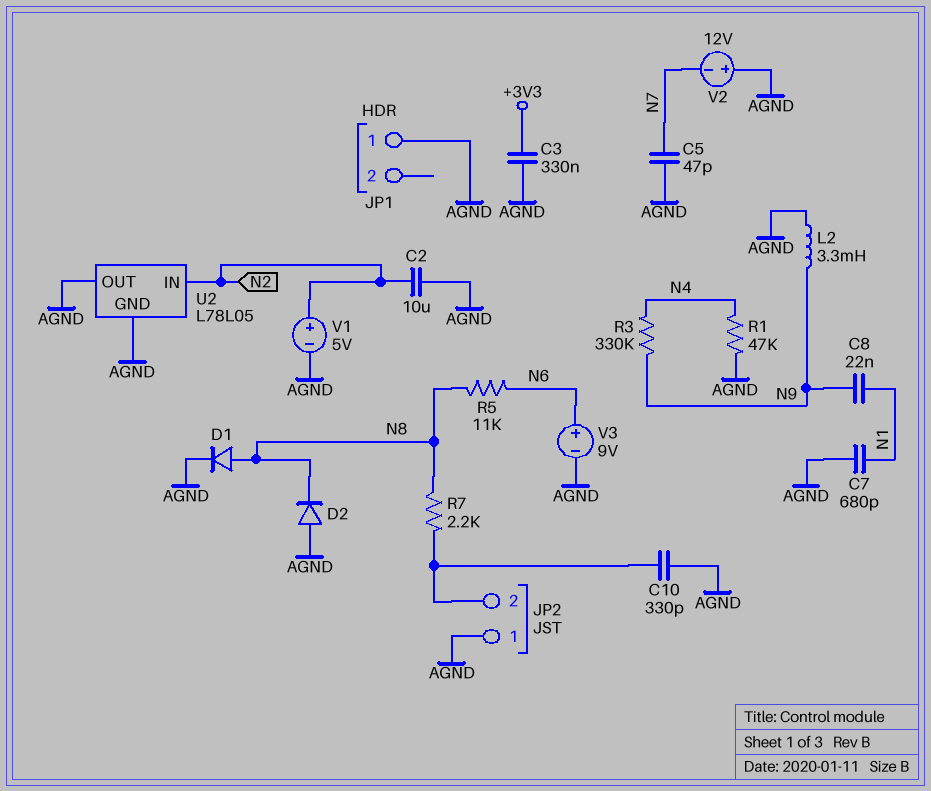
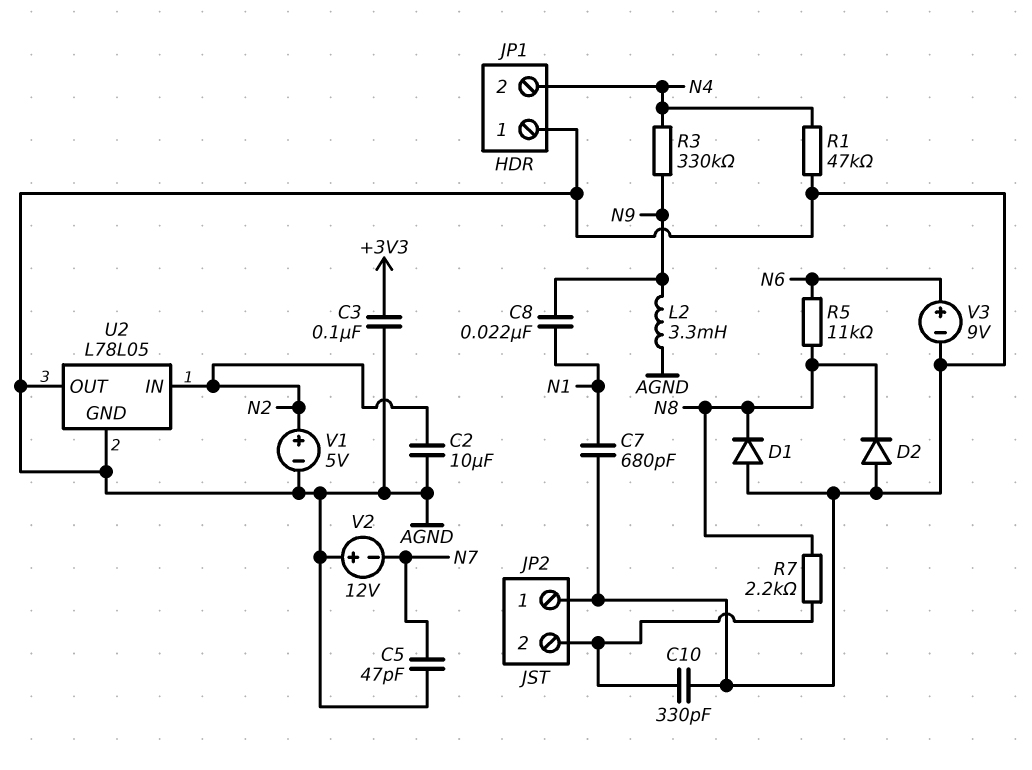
C3: 330nF (+3V3, AGND) -> 100nF (+3V3, AGND)
D1: diode (A N8, K AGND) -> diode (A AGND, K N8)
JP1 pin 2: none -> N4

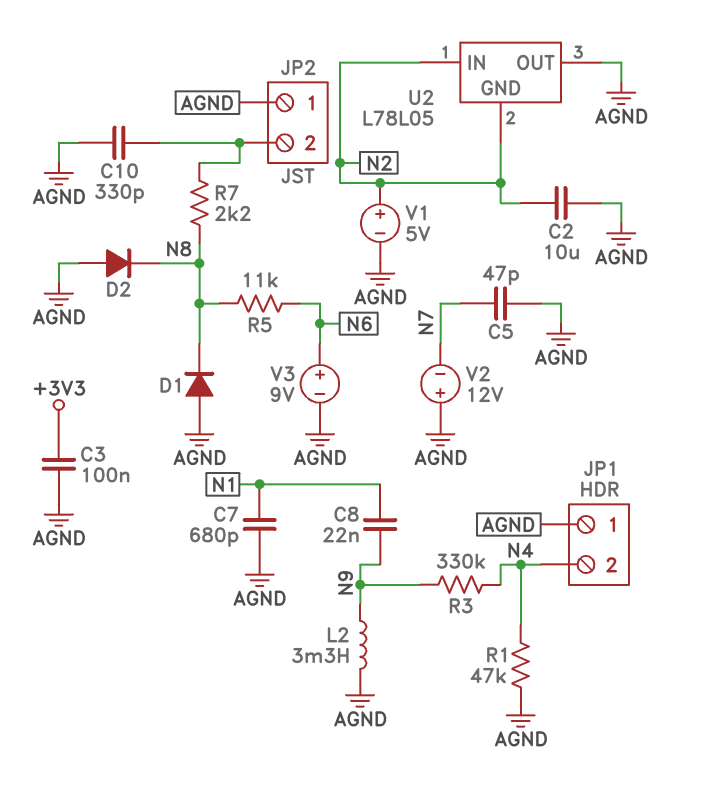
U2 pin GND: AGND -> N2

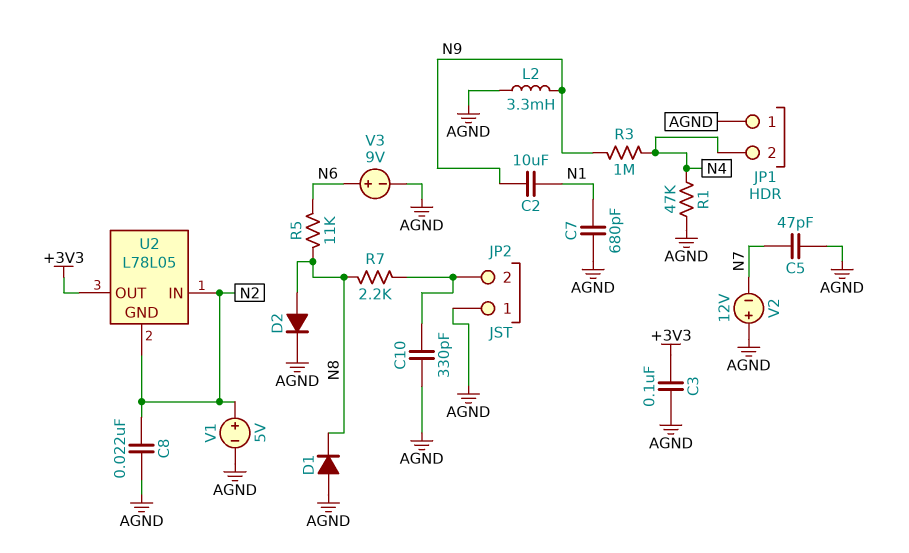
C2: 10uF (AGND, N2) -> 10uF (N1, N9)
C8: 22nF (N1, N9) -> 22nF (AGND, N2)
D2: diode (A AGND, K N8) -> diode (A N8, K AGND)
R3: 330k (N4, N9) -> 1M (N4, N9)
U2 pin OUT: AGND -> +3V3

